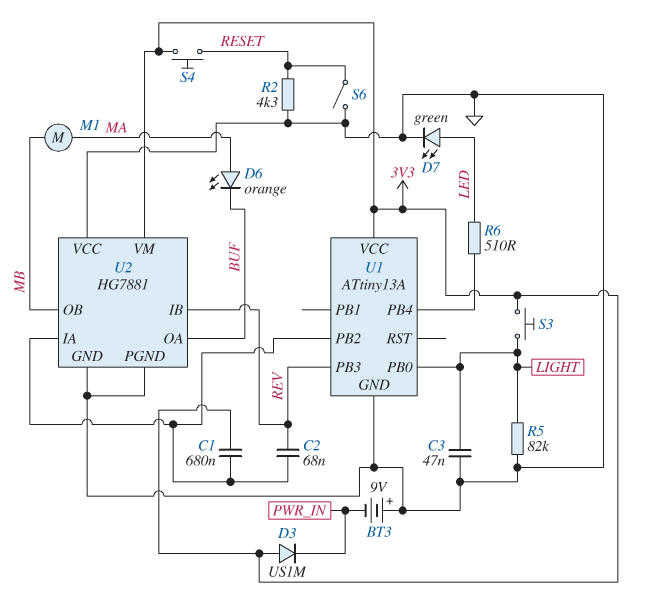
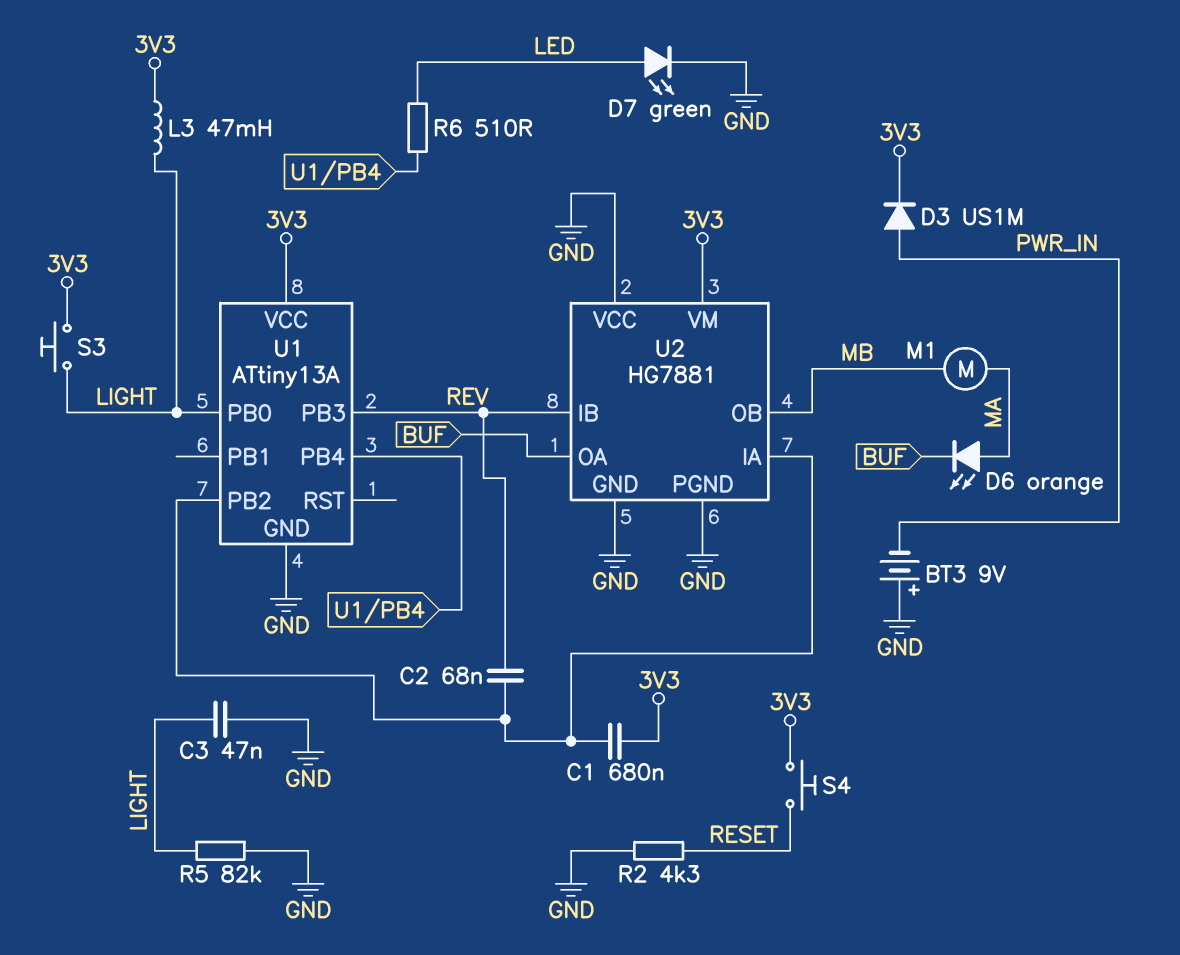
D3: diode US1M (A 3V3, K PWR_IN) -> diode US1M (A PWR_IN, K 3V3)
L3: none -> 47mH (3V3, LIGHT)
S6: switch (GND, RESET) -> none

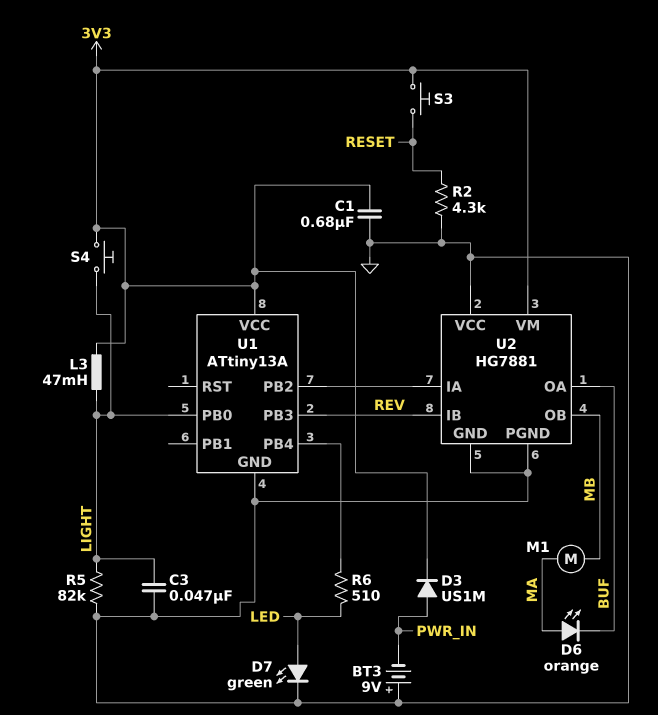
C1: 680nF (3V3, U1/PB2) -> 680nF (3V3, GND)
C2: 68nF (REV, U1/PB2) -> none
S3: button (3V3, LIGHT) -> button (3V3, RESET)
S4: button (3V3, RESET) -> button (3V3, LIGHT)

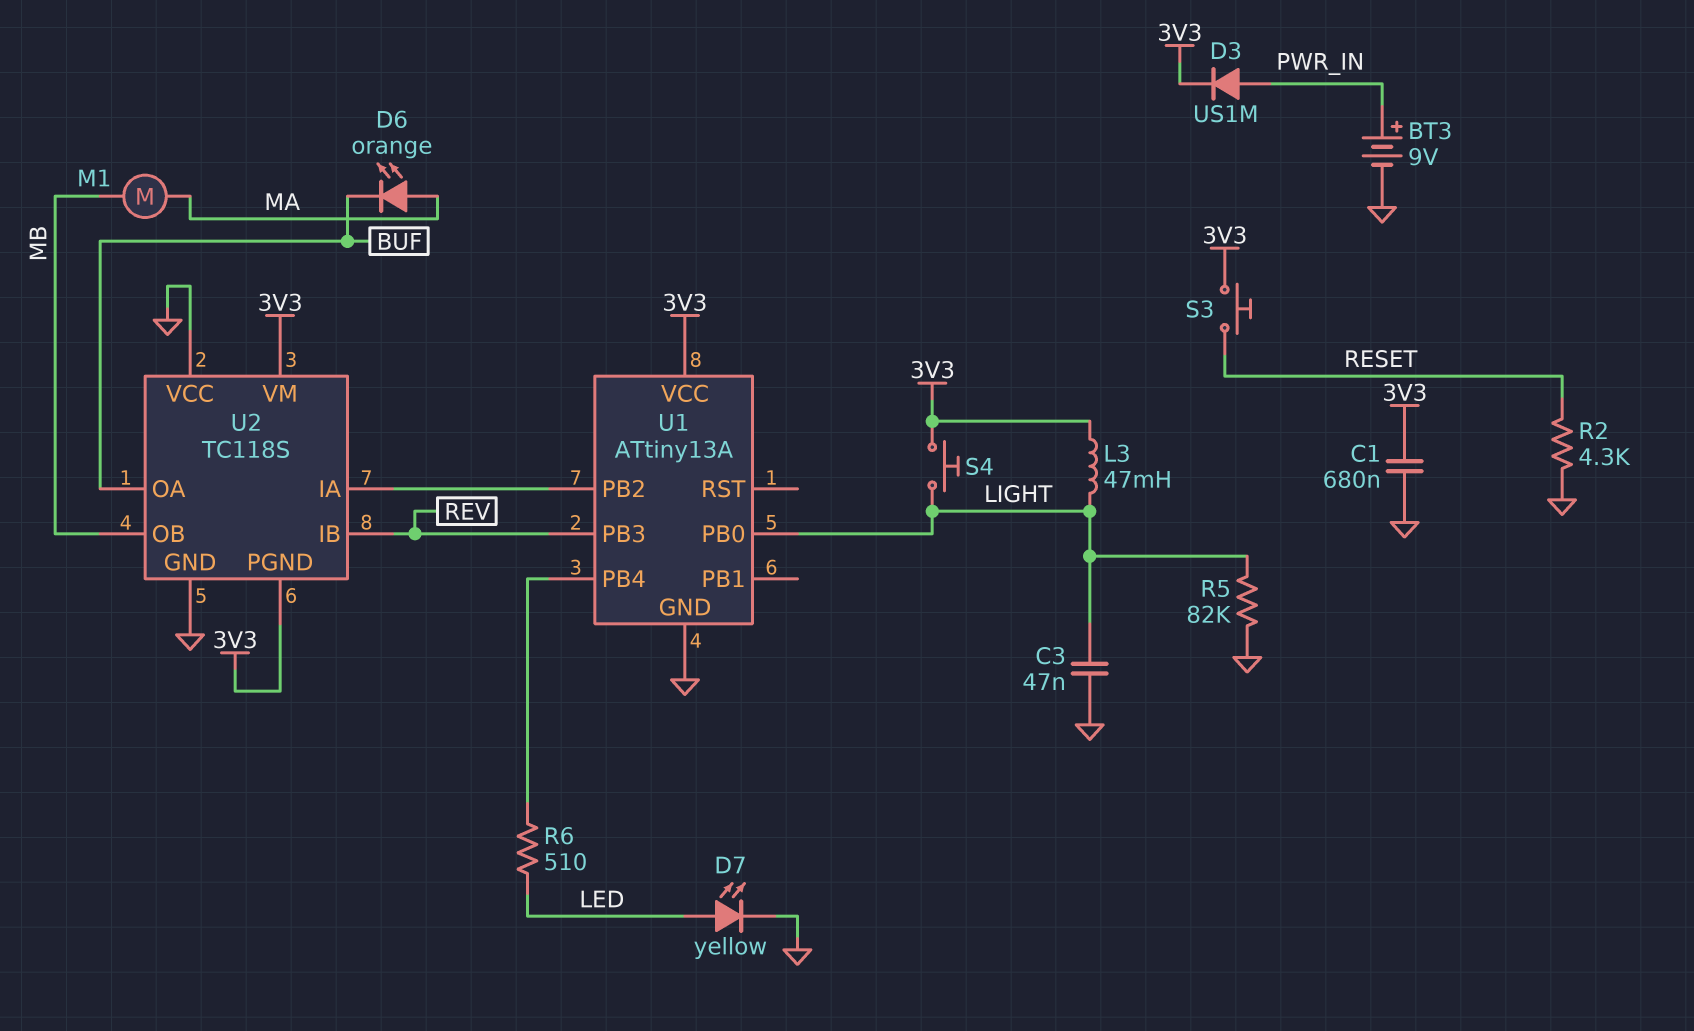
BT3: 9V (plus GND, minus PWR_IN) -> 9V (plus PWR_IN, minus GND)
D7: LED green (A LED, K GND) -> LED yellow (A LED, K GND)
U2: HG7881 -> TC118S
U2 pin PGND: GND -> 3V3

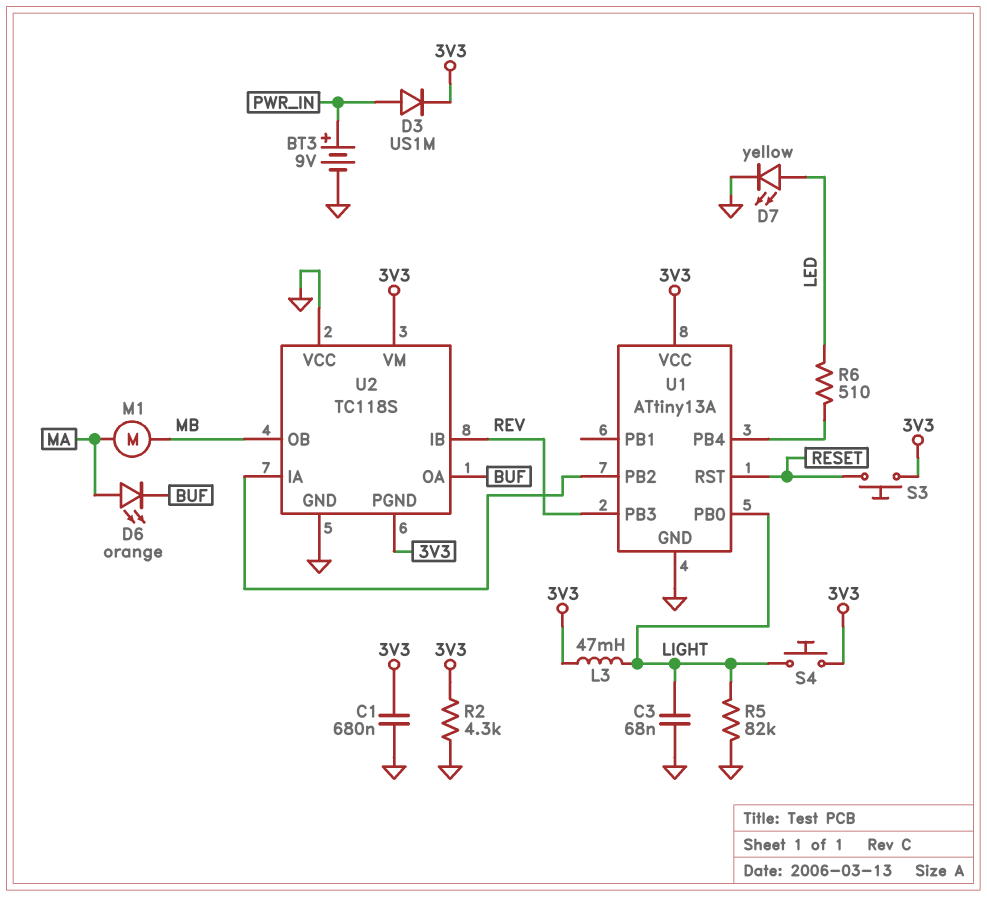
C3: 47nF (GND, LIGHT) -> 68nF (GND, LIGHT)
R2: 4.3k (GND, RESET) -> 4.3k (3V3, GND)
U1 pin RST: none -> RESET

